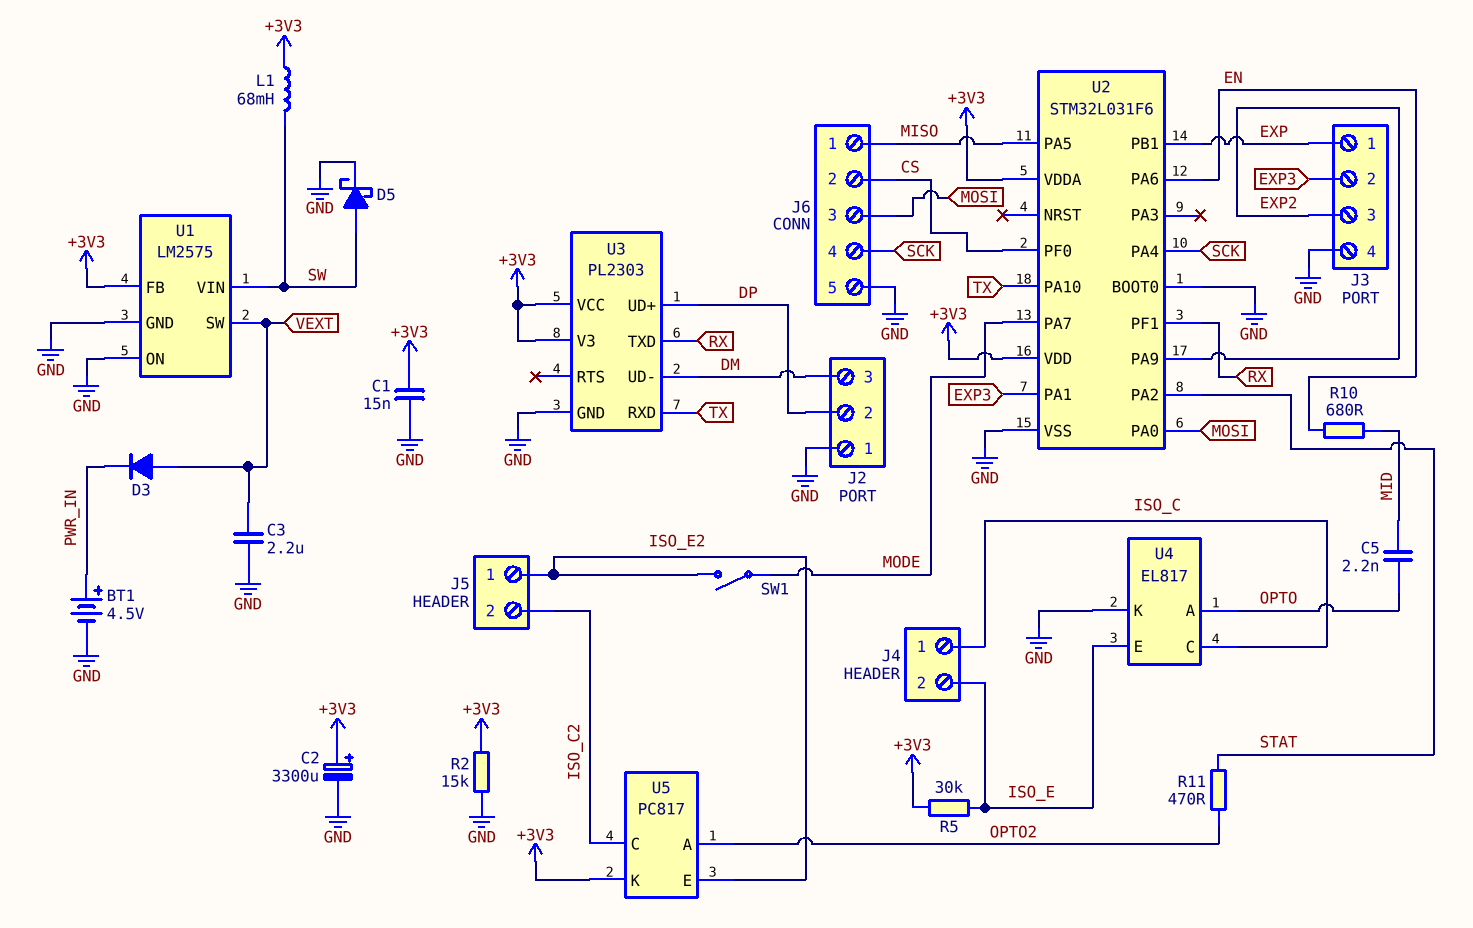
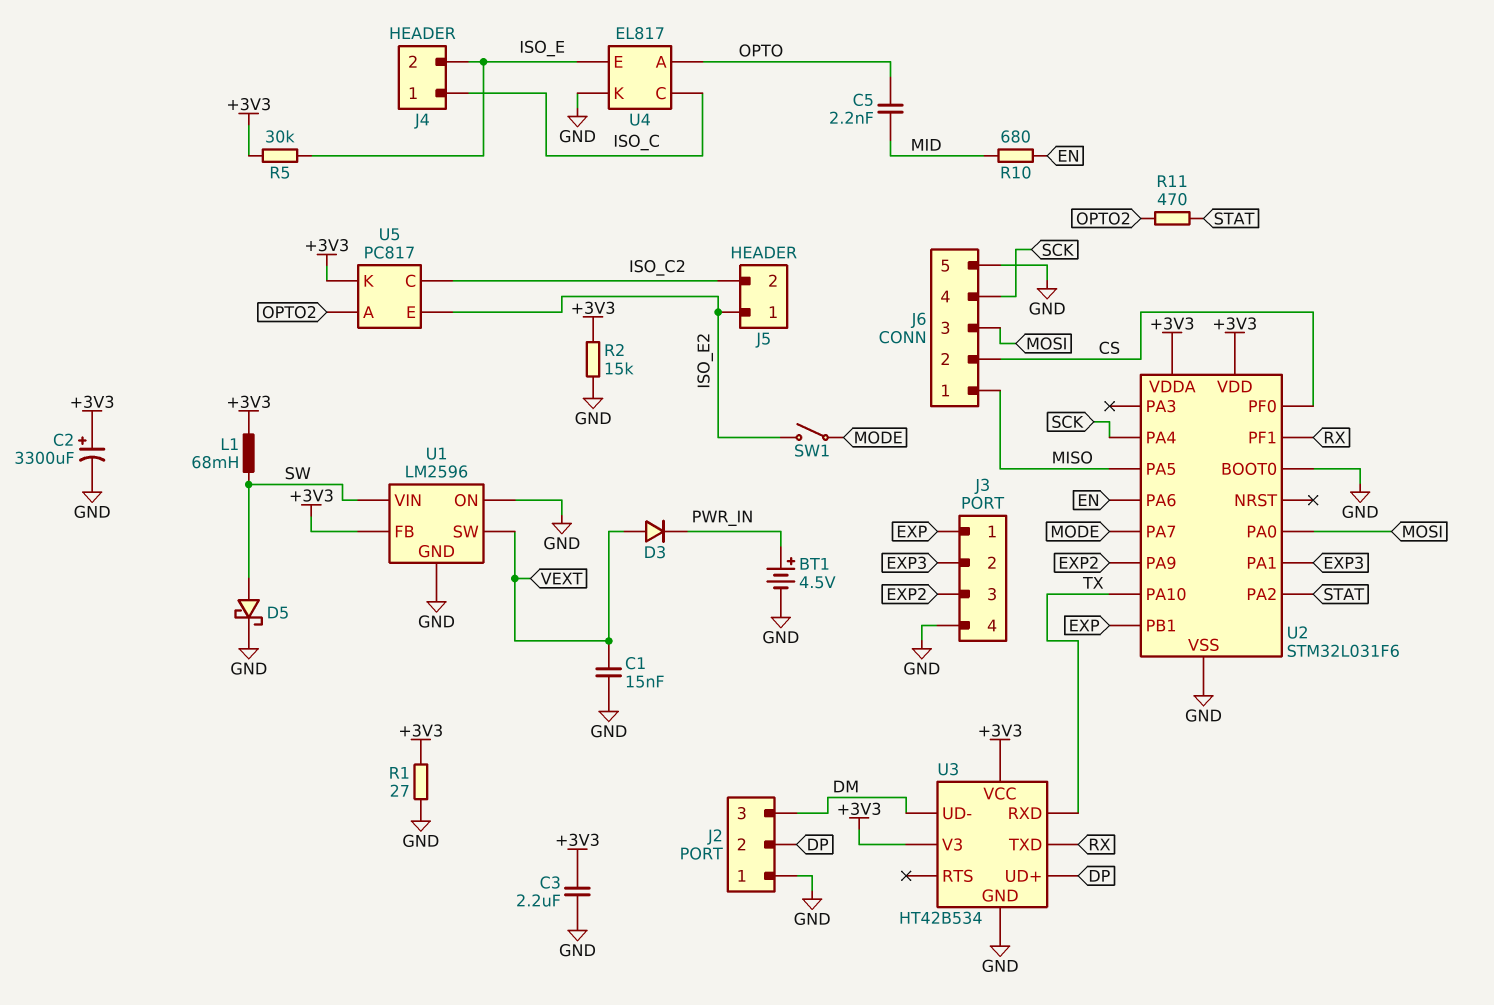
C1: 15nF (+3V3, GND) -> 15nF (GND, VEXT)
C3: 2.2uF (GND, VEXT) -> 2.2uF (+3V3, GND)
R1: none -> 27 (+3V3, GND)
U1: LM2575 -> LM2596
U3: PL2303 -> HT42B534

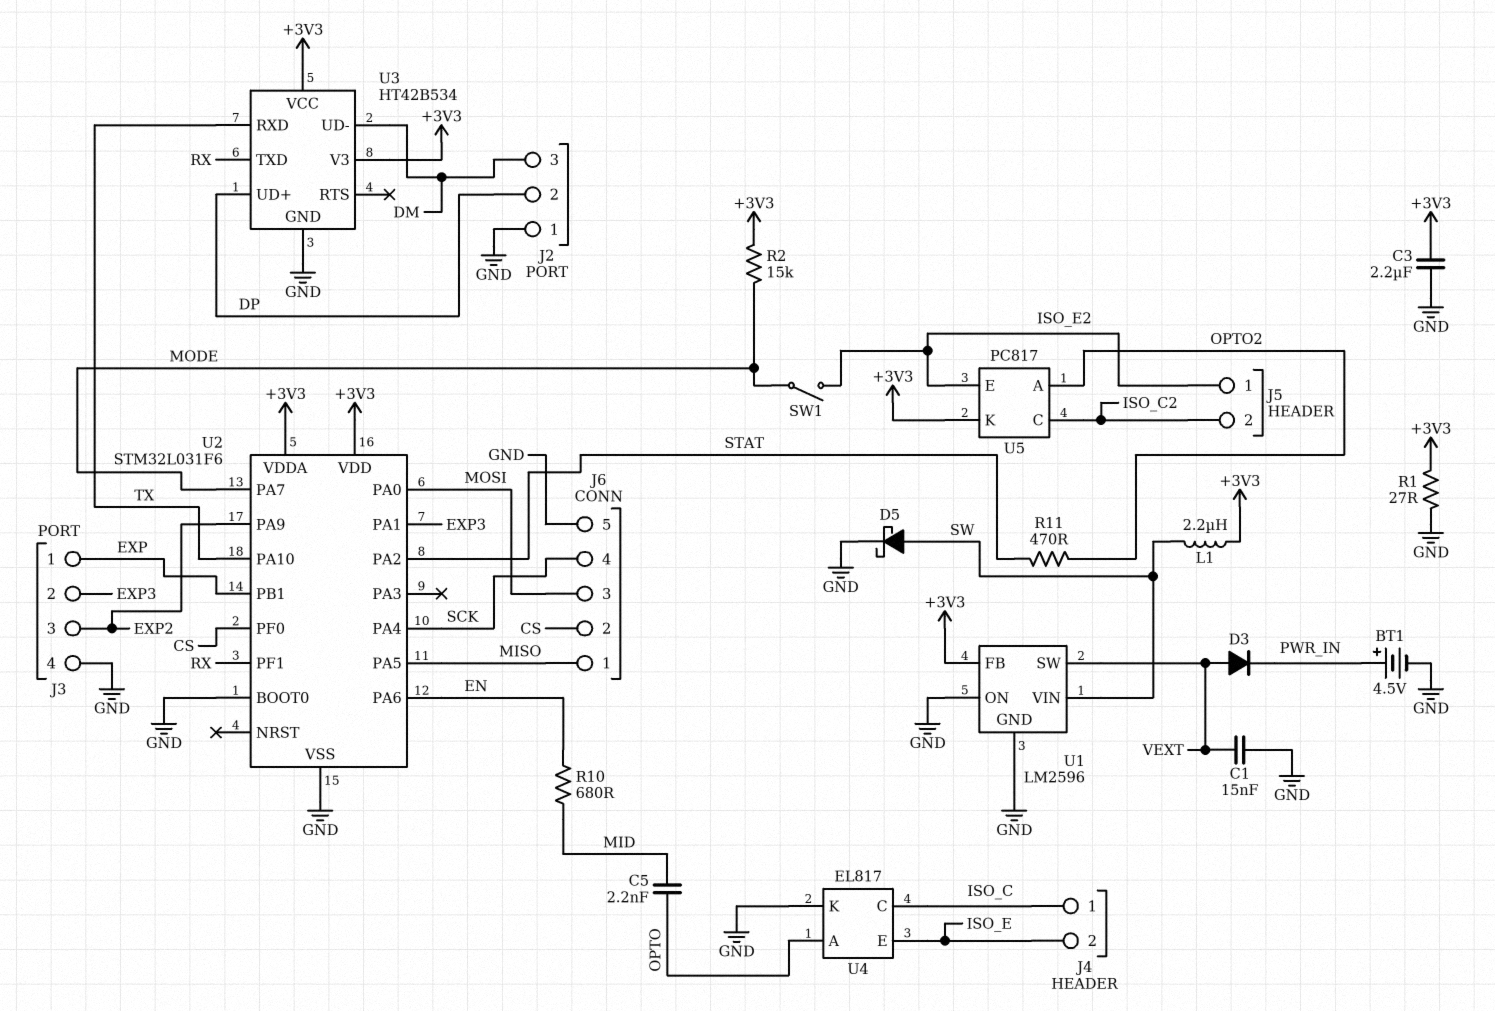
C2: 3300uF (plus +3V3, minus GND) -> none
L1: 68mH (+3V3, SW) -> 2.2uH (+3V3, SW)
R2: 15k (+3V3, GND) -> 15k (+3V3, MODE)
R5: 30k (+3V3, ISO_E) -> none

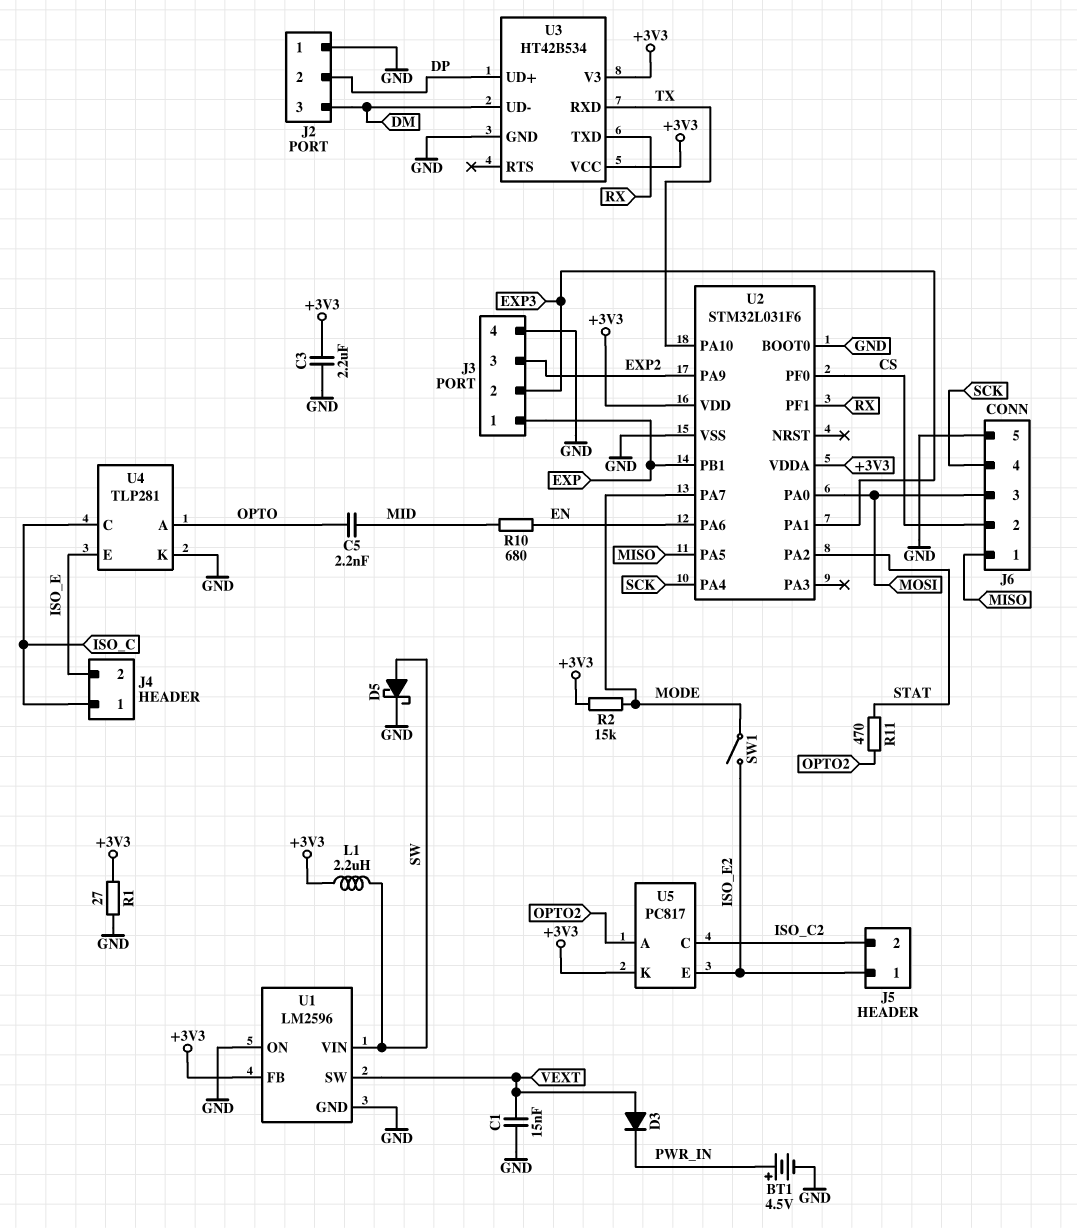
U4: EL817 -> TLP281

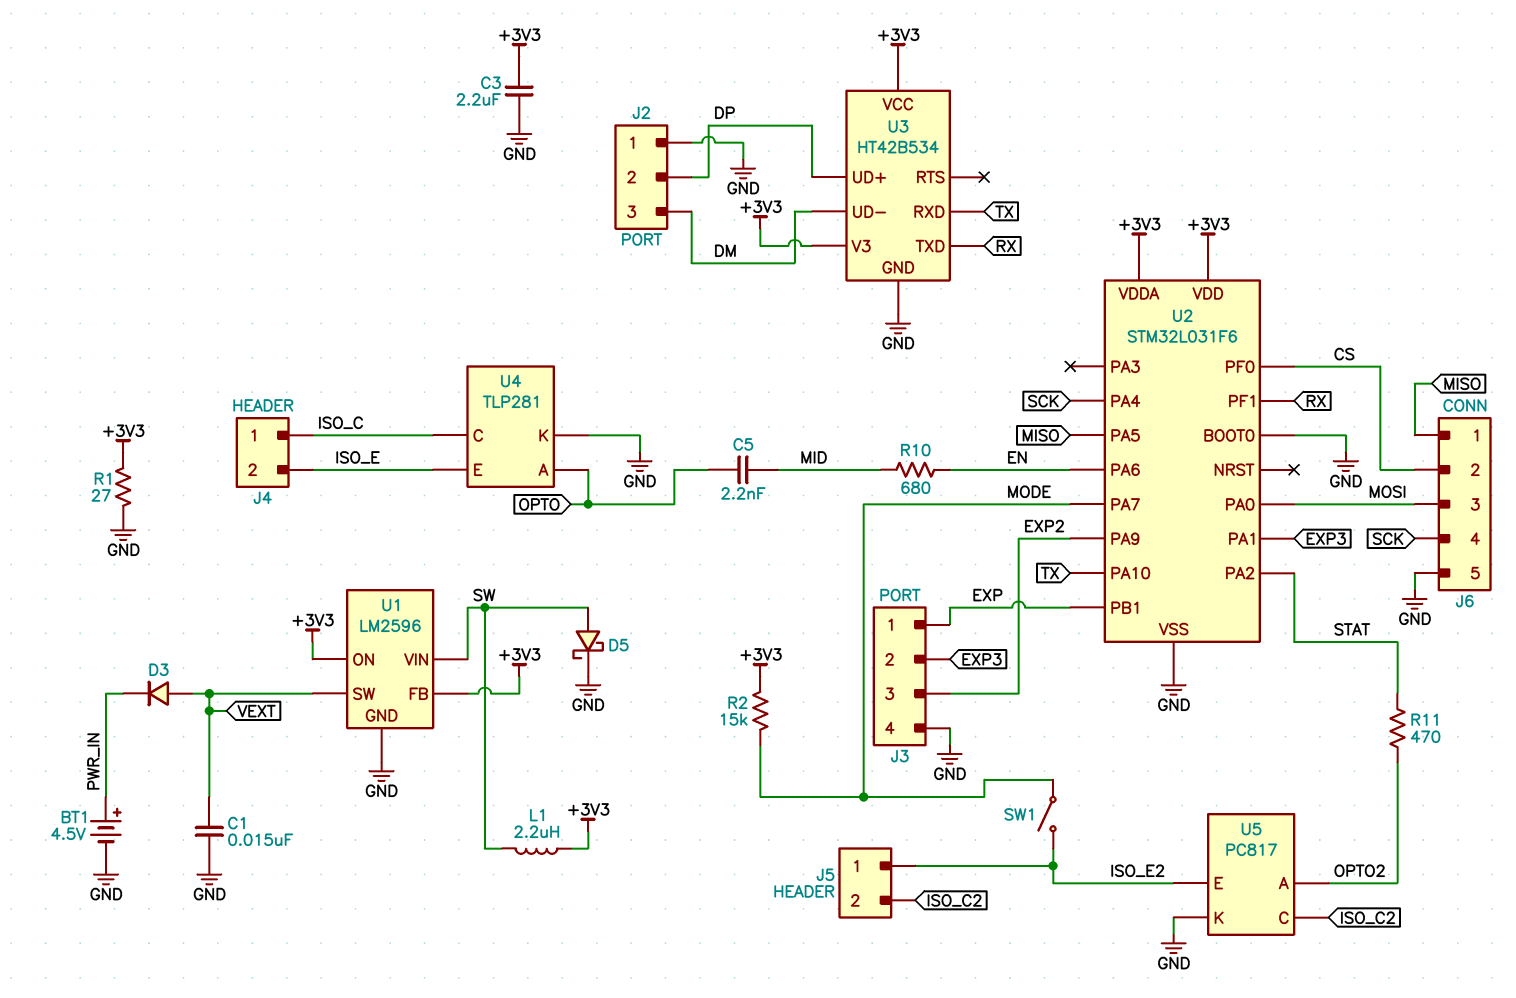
U1 pin ON: GND -> +3V3
U5 pin K: +3V3 -> GND

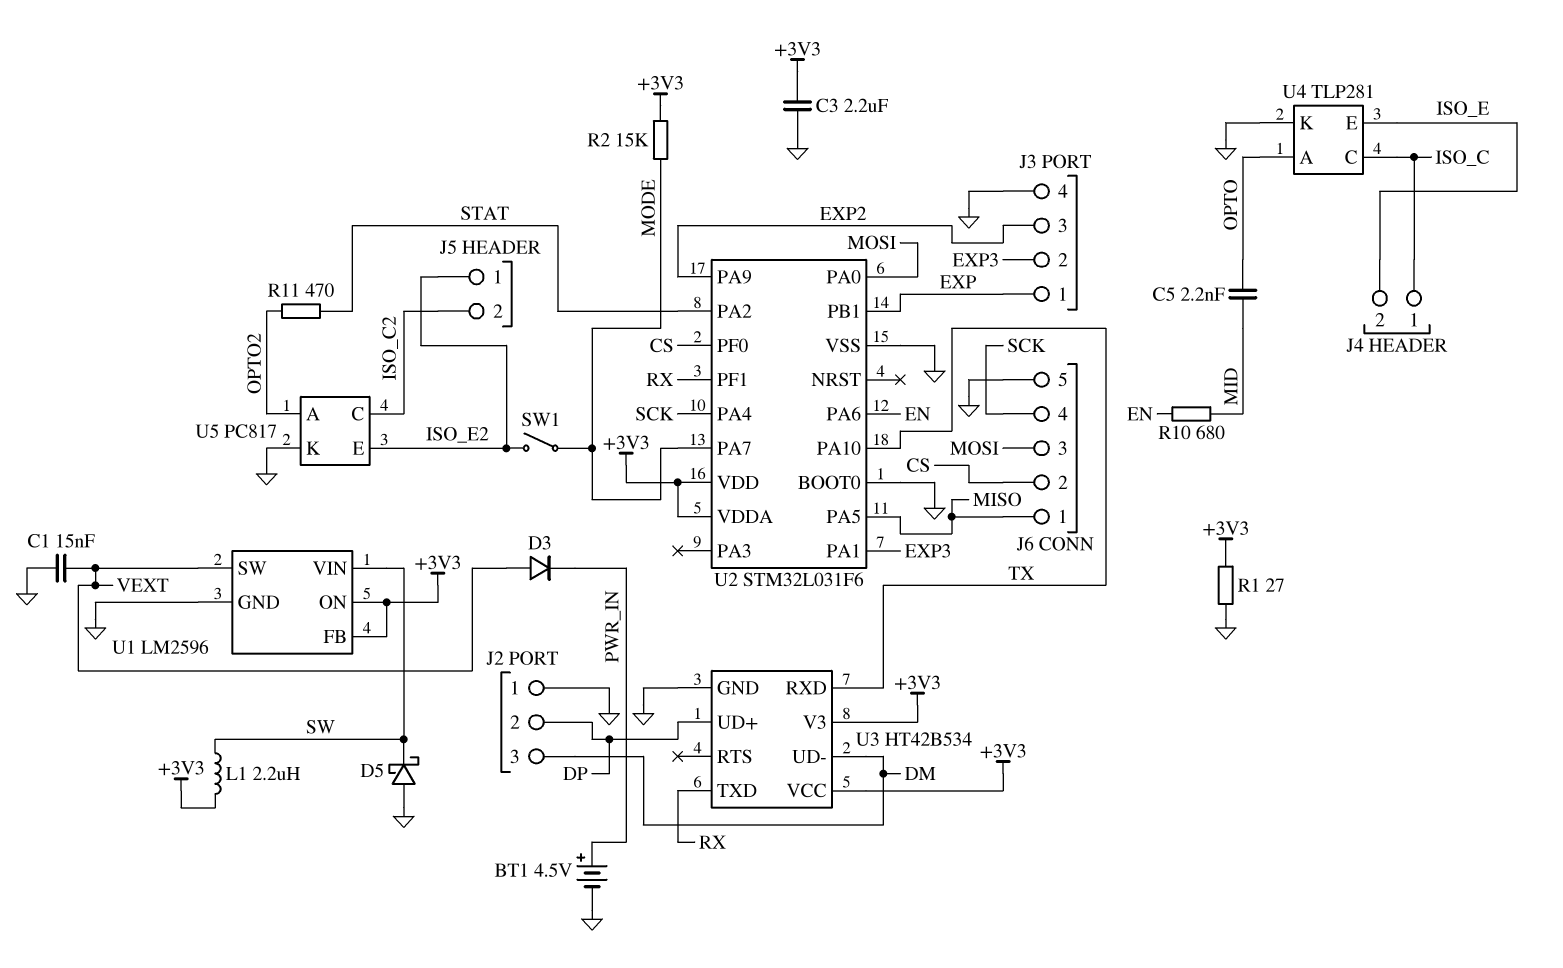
D5: schottky (A SW, K GND) -> schottky (A GND, K SW)

